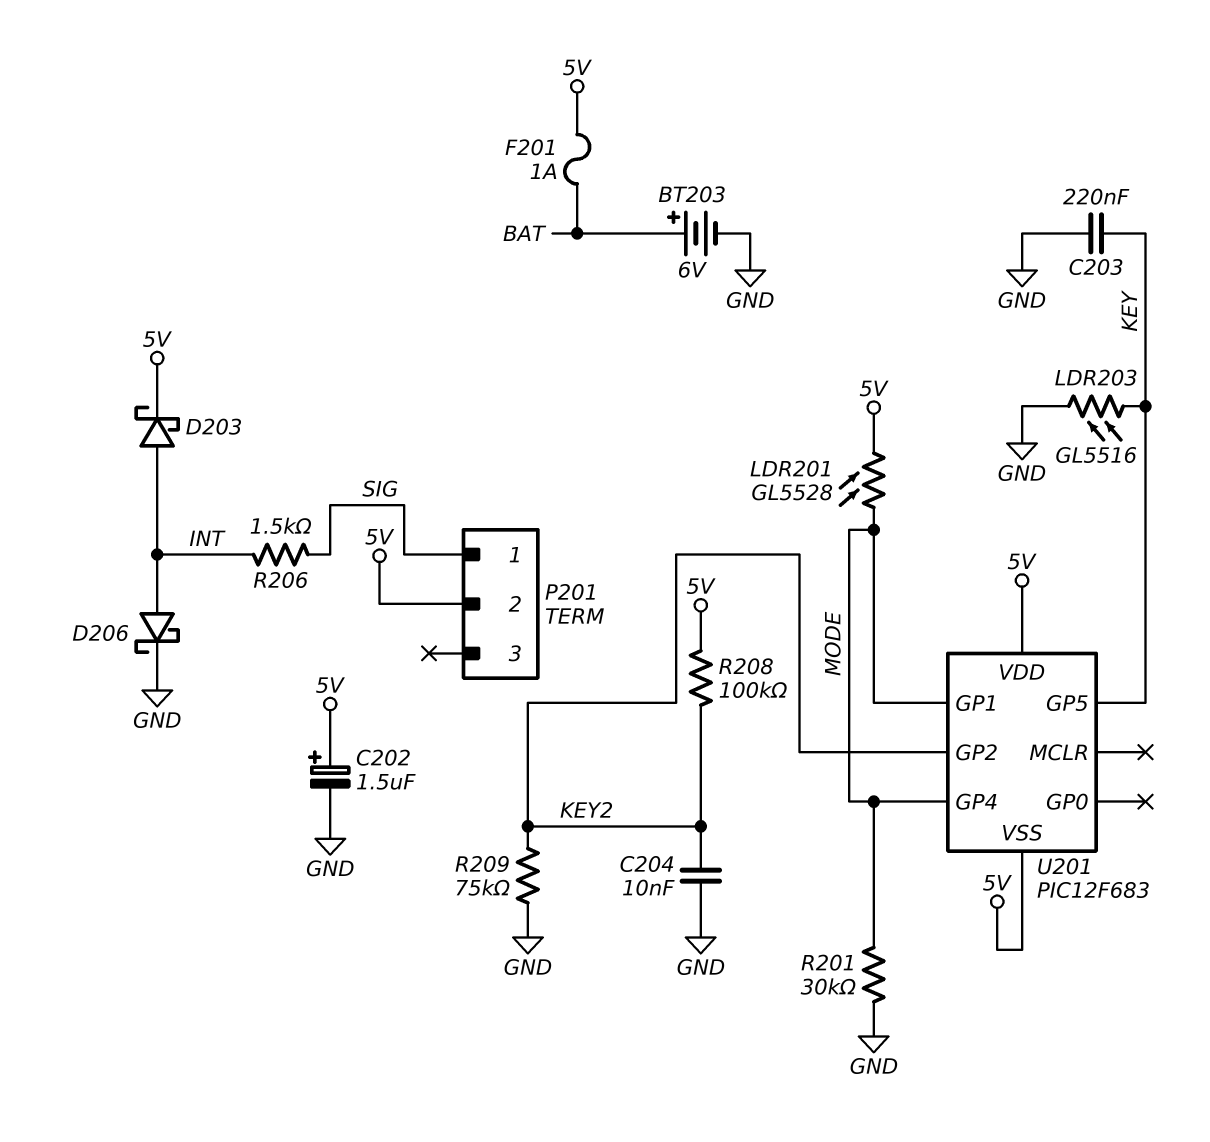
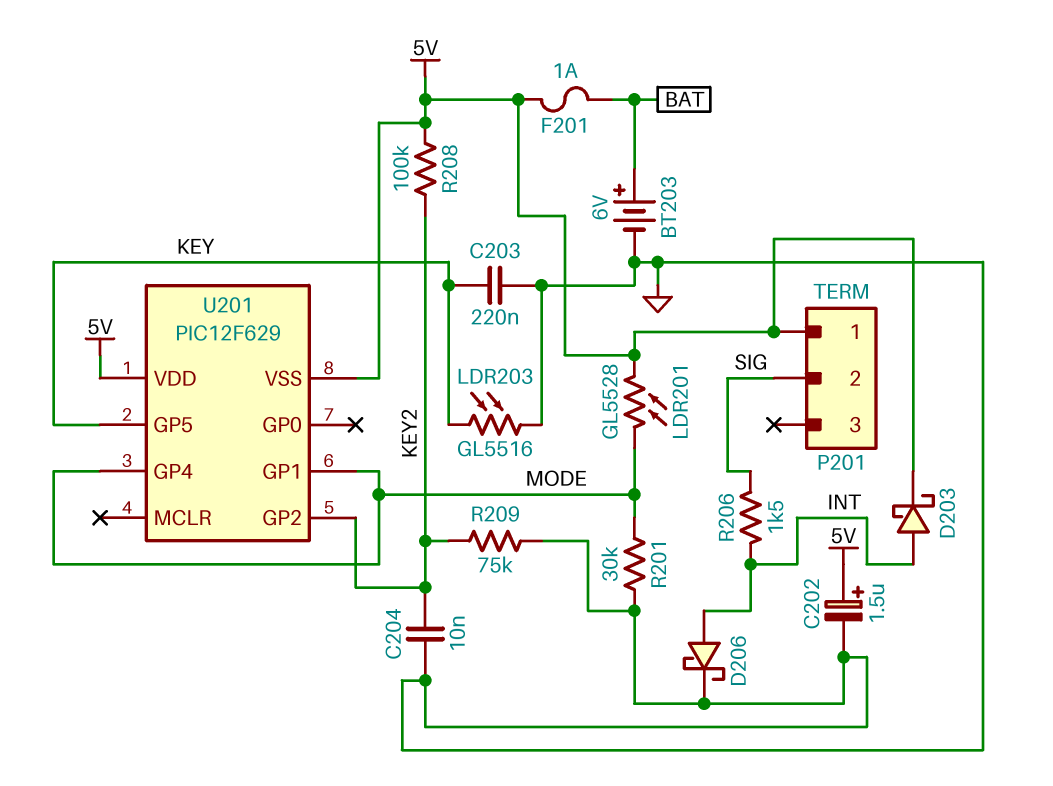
P201 pin 1: SIG -> 5V
P201 pin 2: 5V -> SIG
U201: PIC12F683 -> PIC12F629

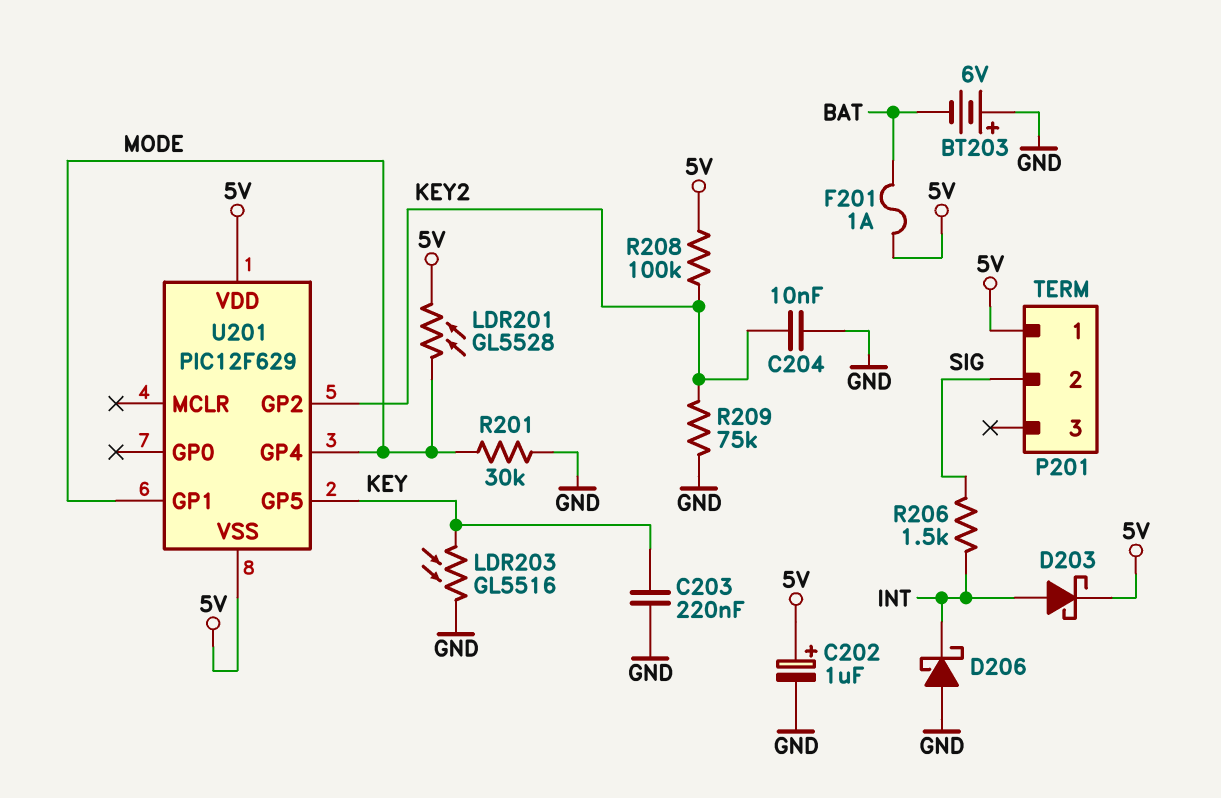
BT203: 6V (plus BAT, minus GND) -> 6V (plus GND, minus BAT)
C202: 1.5uF (plus 5V, minus GND) -> 1uF (plus 5V, minus GND)
D206: schottky (A INT, K GND) -> schottky (A GND, K INT)

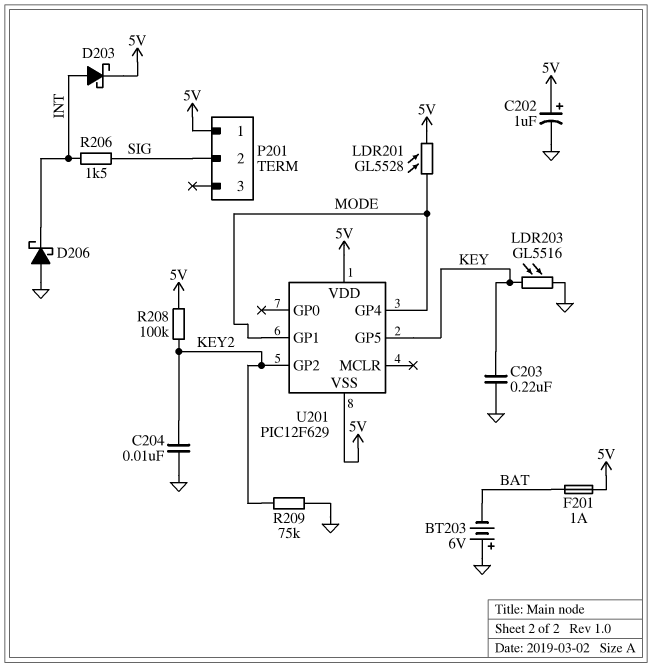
R201: 30k (GND, MODE) -> none

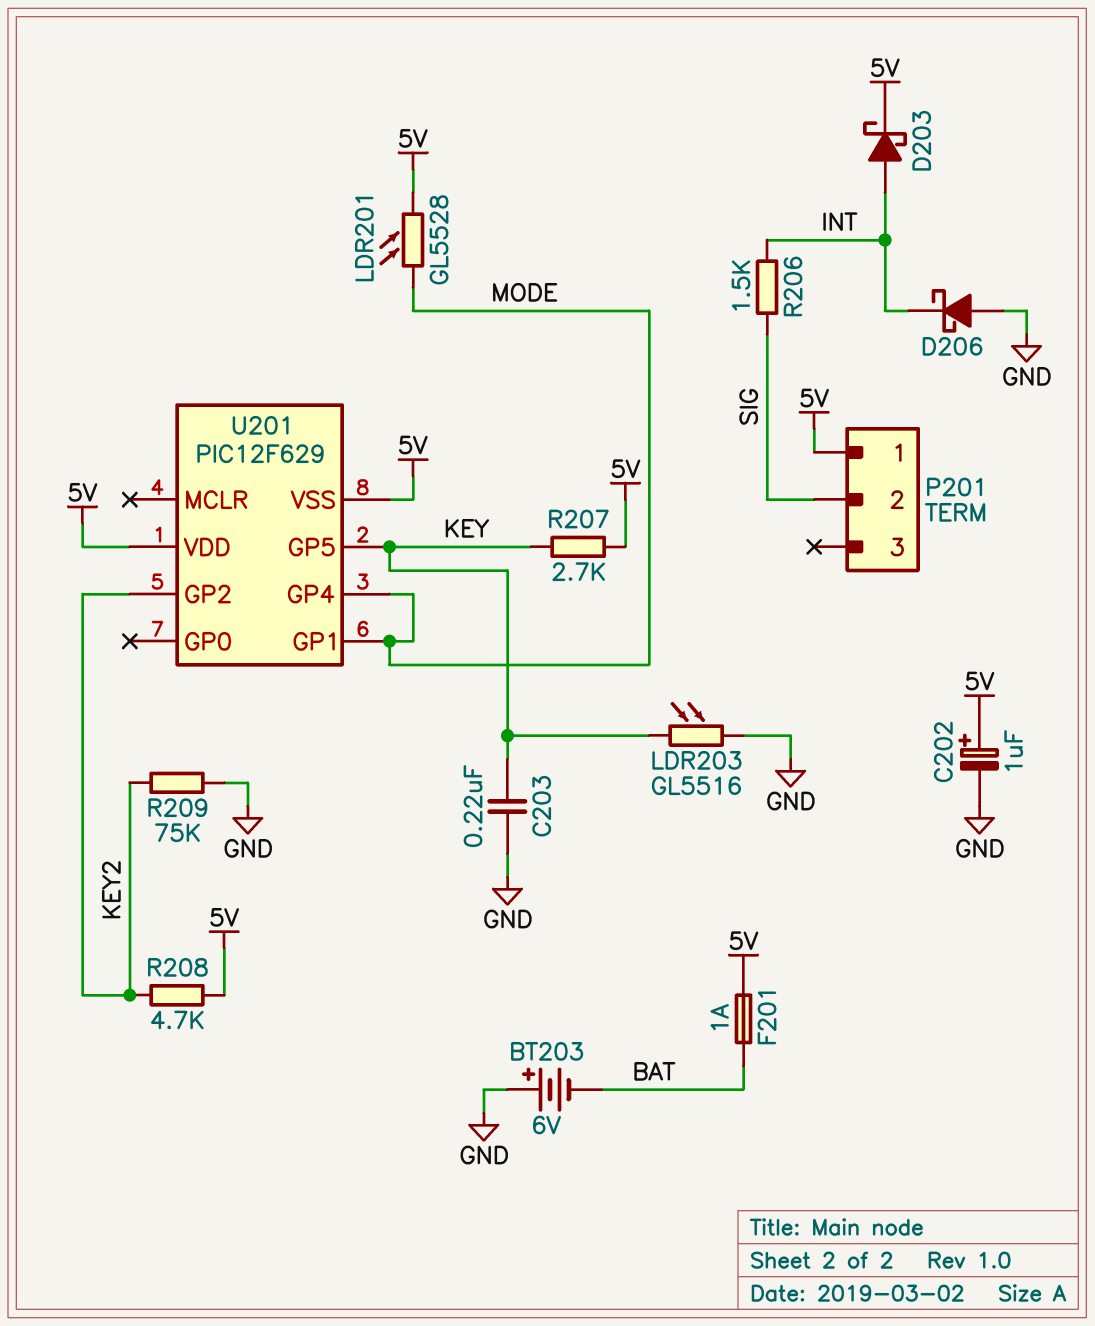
C204: 10nF (GND, KEY2) -> none
R207: none -> 2.7k (5V, KEY)
R208: 100k (5V, KEY2) -> 4.7k (5V, KEY2)

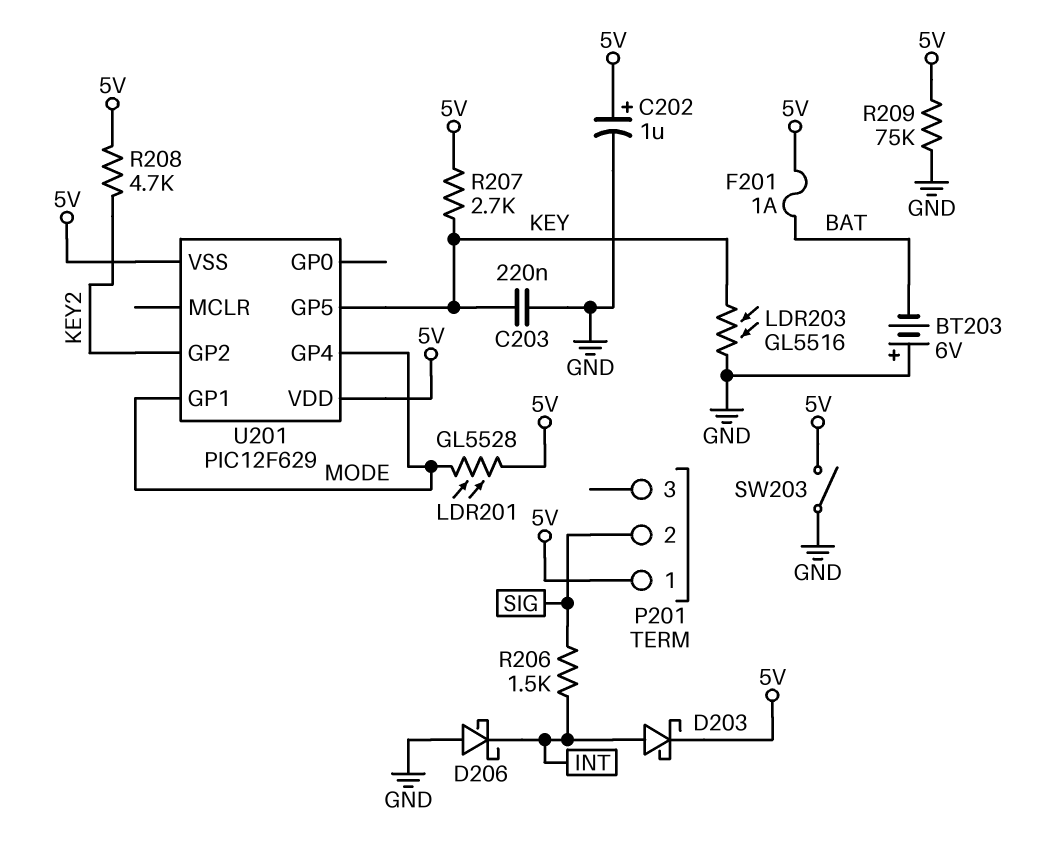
R209: 75k (GND, KEY2) -> 75k (5V, GND)
SW203: none -> switch (5V, GND)

